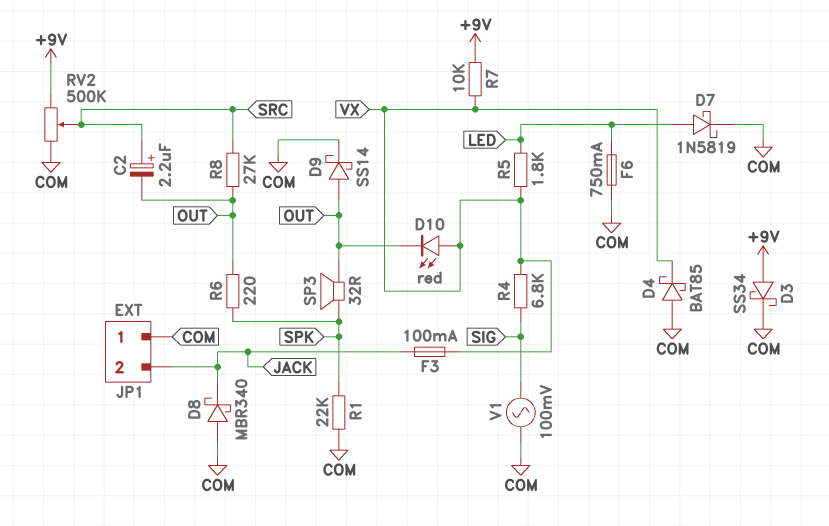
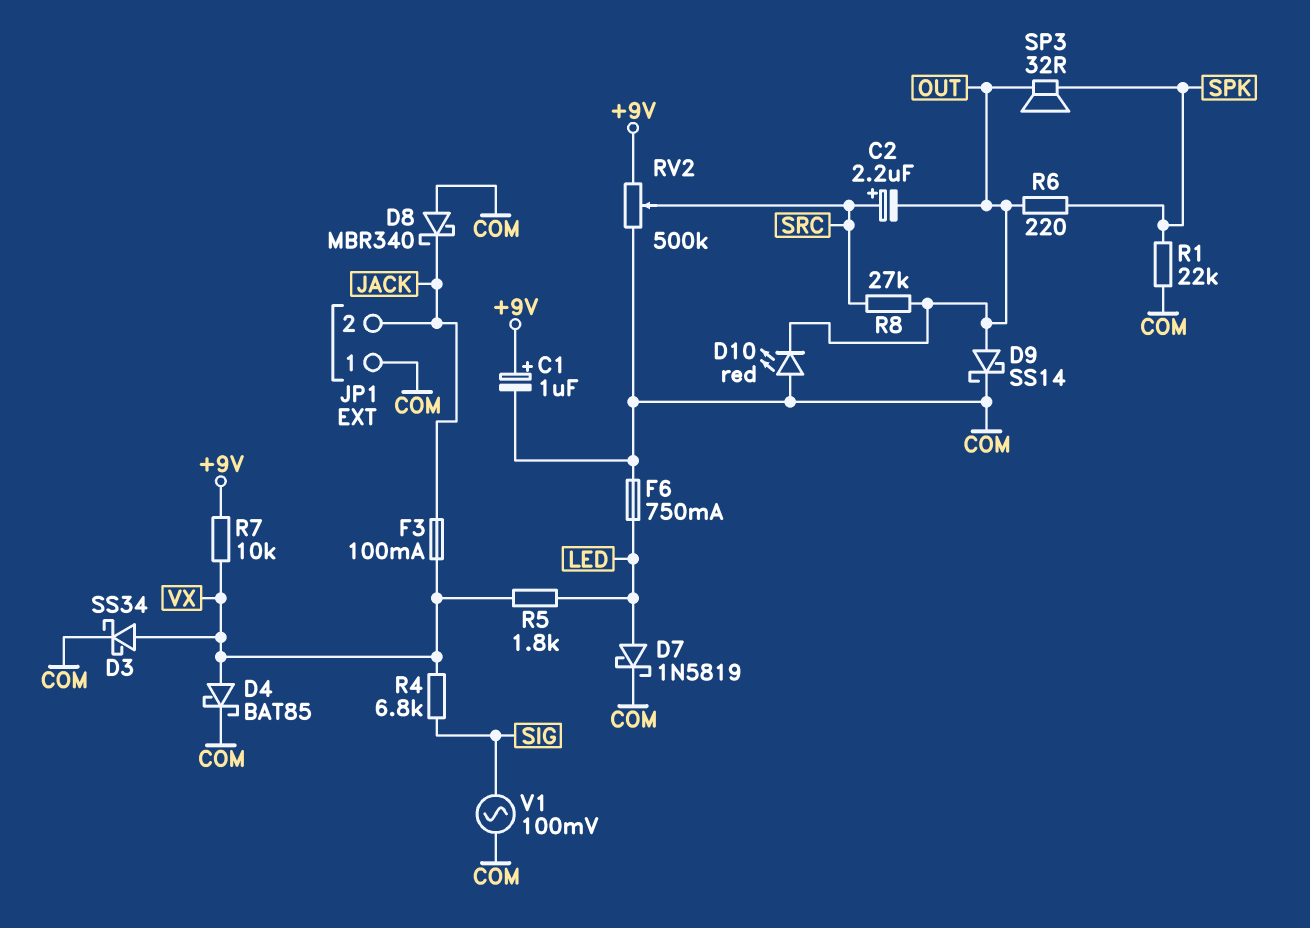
C1: none -> 1uF (plus +9V, minus COM)
D3: schottky SS34 (A +9V, K COM) -> schottky SS34 (A VX, K COM)
D4: schottky BAT85 (A COM, K VX) -> schottky BAT85 (A VX, K COM)
D10: LED red (A VX, K OUT) -> LED red (A COM, K OUT)

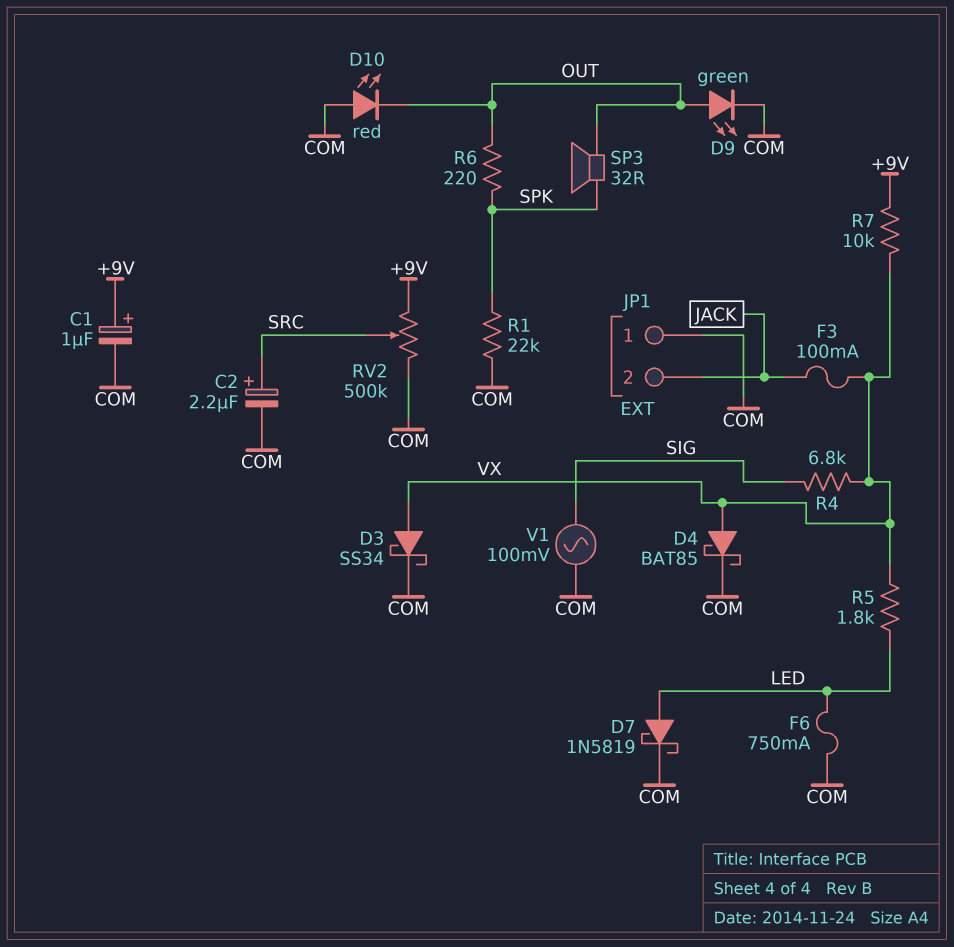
C2: 2.2uF (plus SRC, minus OUT) -> 2.2uF (plus SRC, minus COM)
D8: schottky MBR340 (A COM, K JACK) -> none
D9: schottky SS14 (A OUT, K COM) -> LED green (A OUT, K COM)
R8: 27k (OUT, SRC) -> none

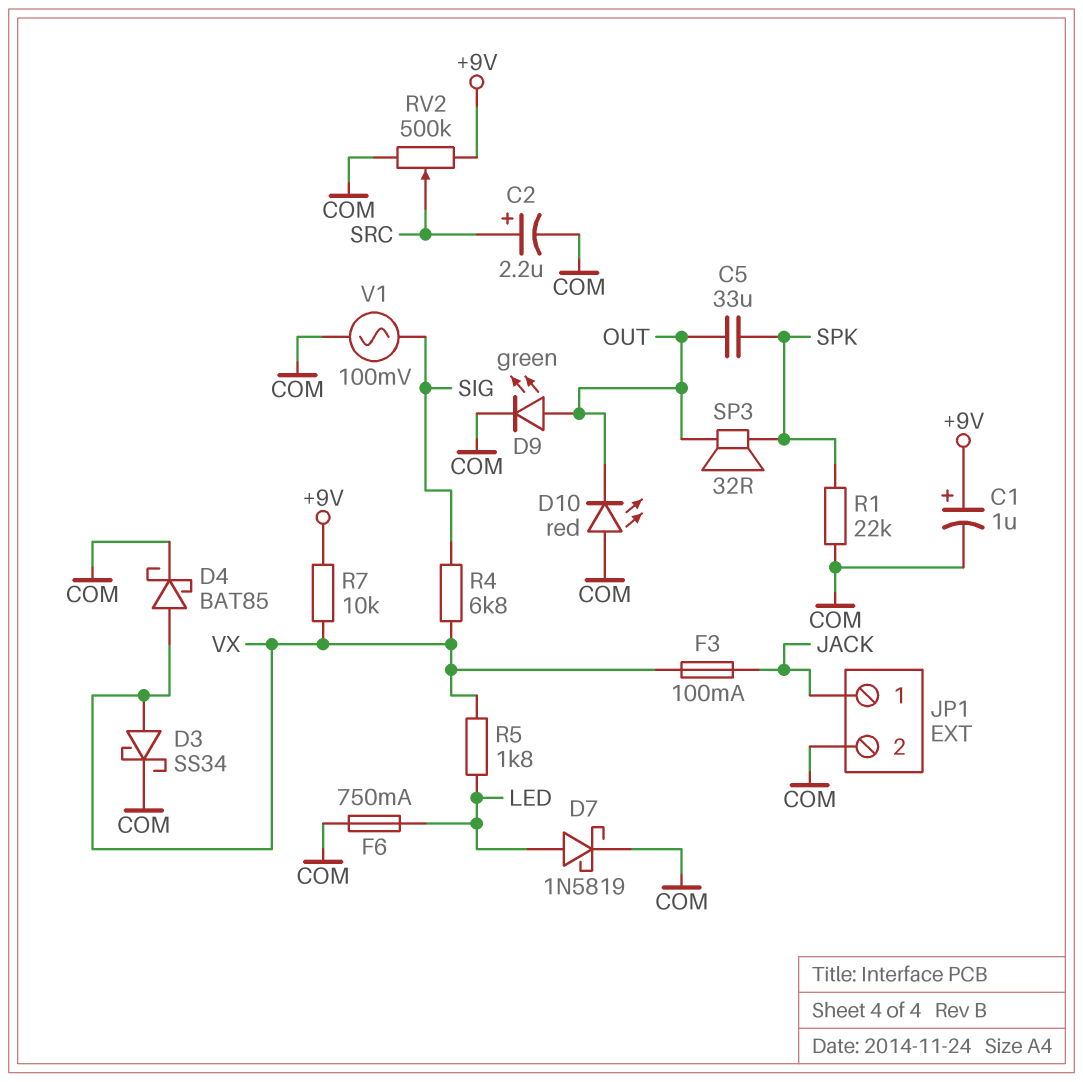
C5: none -> 33uF (OUT, SPK)
JP1 pin 1: COM -> JACK
JP1 pin 2: JACK -> COM
R6: 220 (OUT, SPK) -> none

